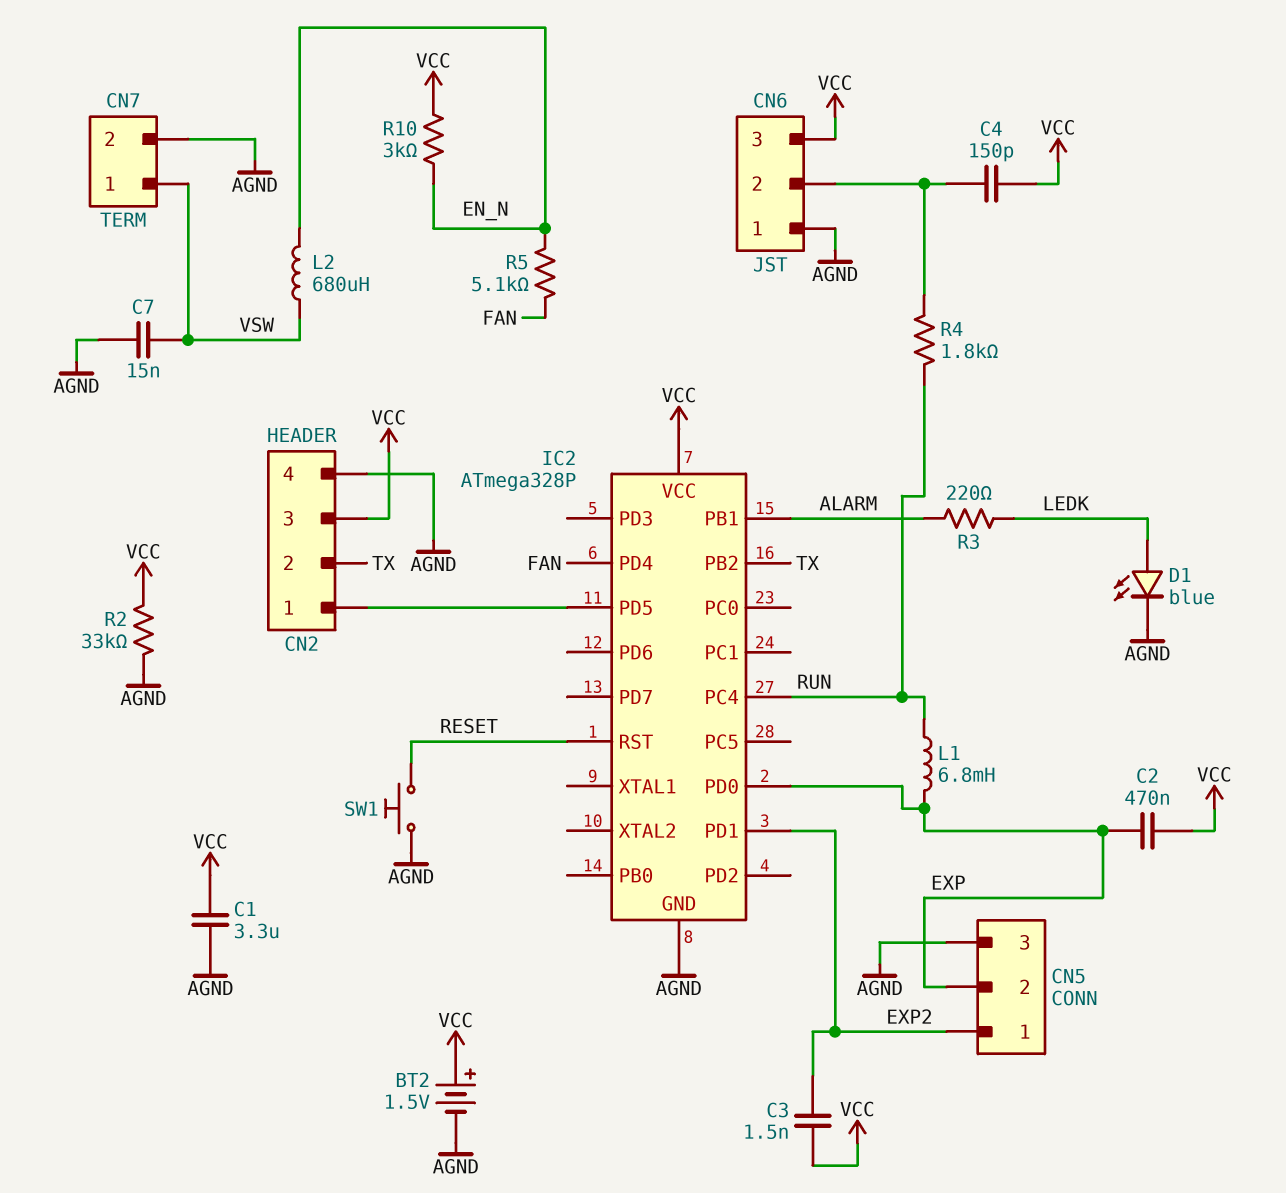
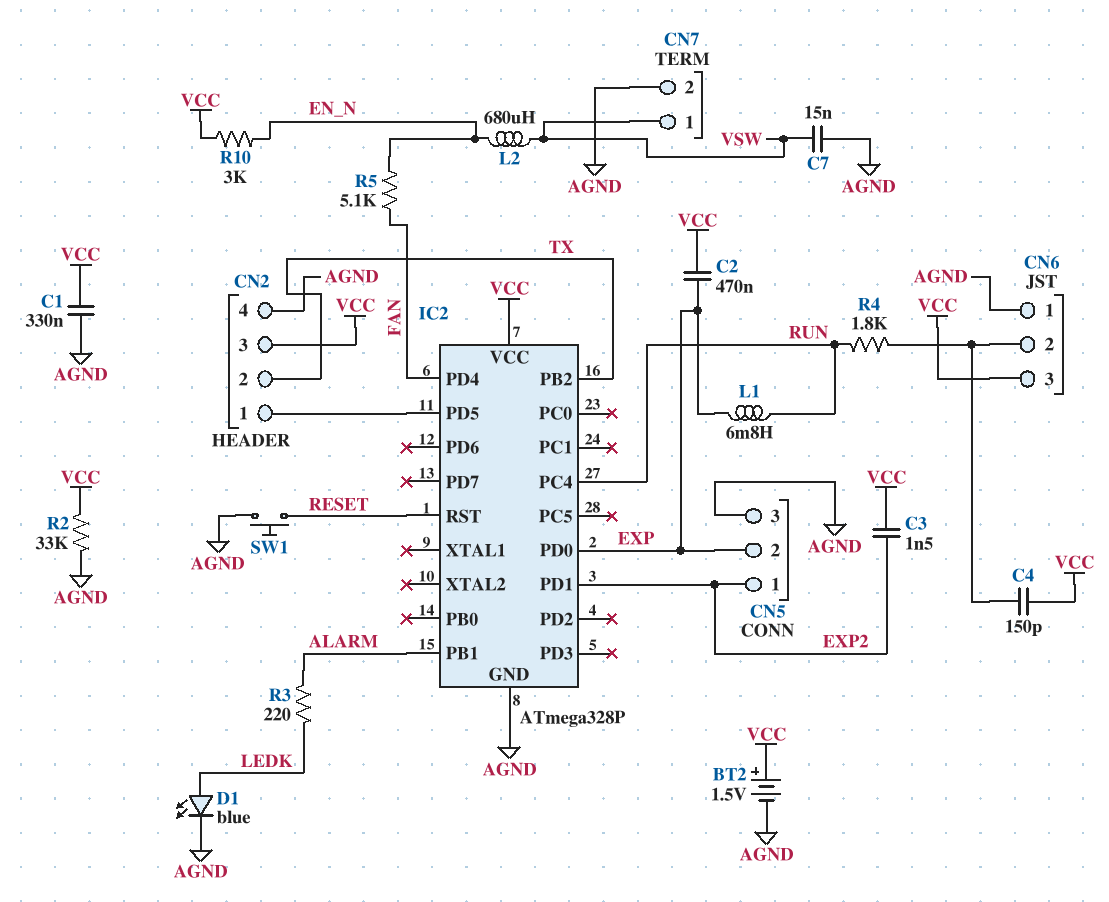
C1: 3.3uF (AGND, VCC) -> 330nF (AGND, VCC)

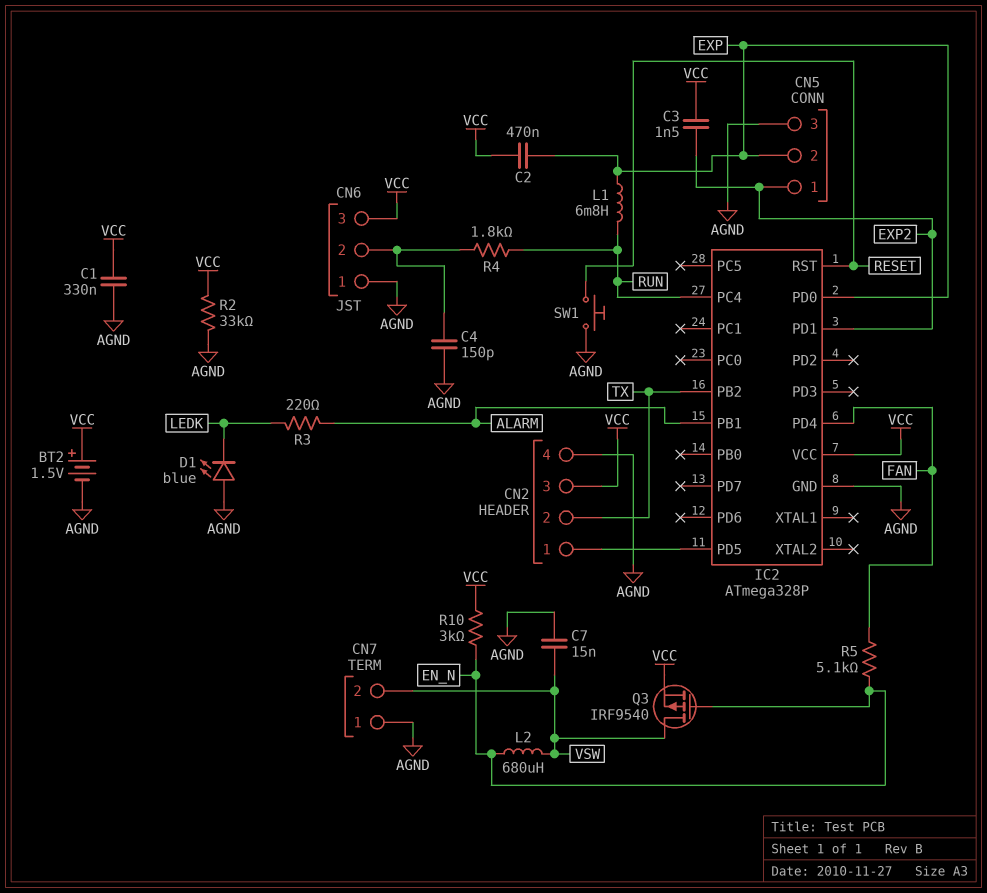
C4: 150pF (CN6/2, VCC) -> 150pF (AGND, CN6/2)
CN7 pin 1: VSW -> AGND
CN7 pin 2: AGND -> VSW
D1: LED blue (A LEDK, K AGND) -> LED blue (A AGND, K LEDK)
Q3: none -> PMOS IRF9540 (G EN_N, D VSW, S VCC)

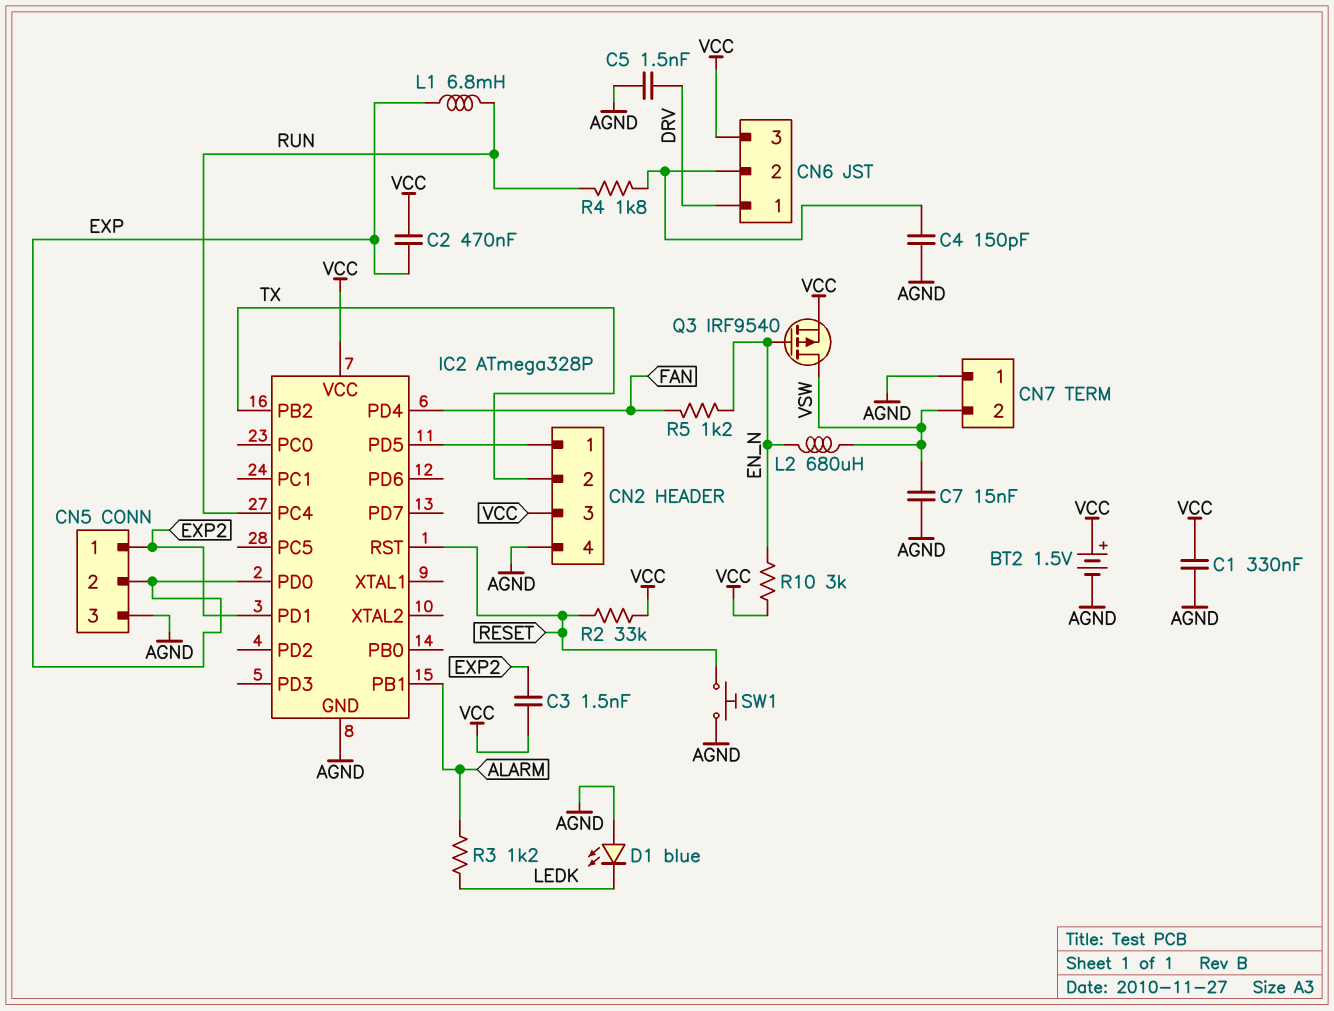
C5: none -> 1.5nF (AGND, DRV)
CN6 pin 1: AGND -> DRV
R2: 33k (AGND, VCC) -> 33k (RESET, VCC)
R3: 220 (ALARM, LEDK) -> 1.2k (ALARM, LEDK)
R5: 5.1k (EN_N, FAN) -> 1.2k (EN_N, FAN)

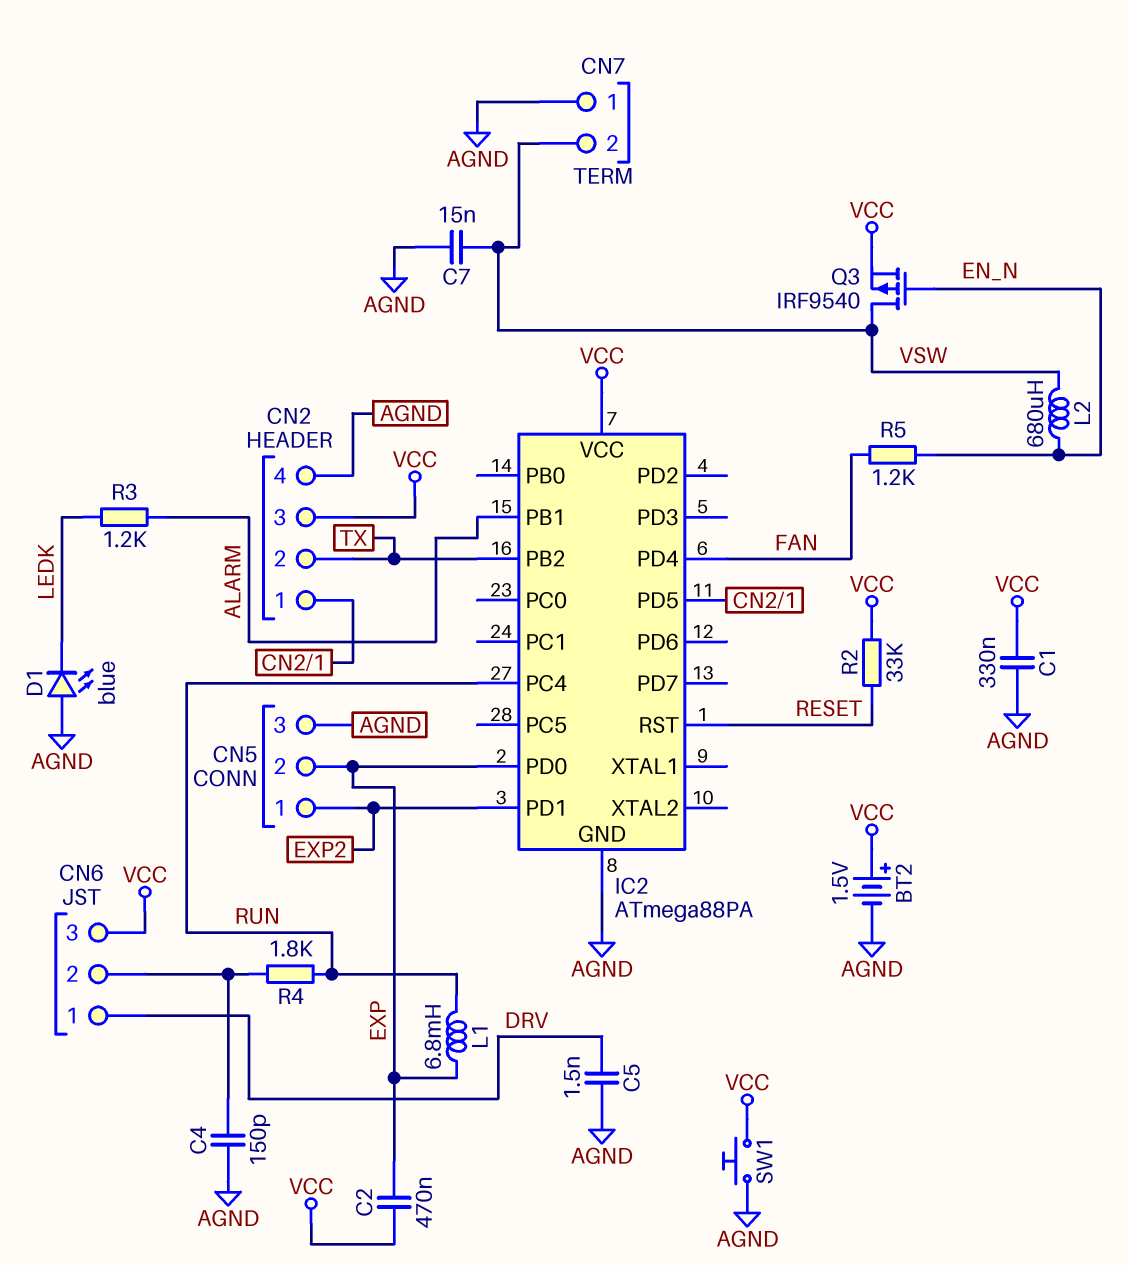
C3: 1.5nF (EXP2, VCC) -> none
IC2: ATmega328P -> ATmega88PA
R10: 3k (EN_N, VCC) -> none
SW1: button (AGND, RESET) -> button (AGND, VCC)

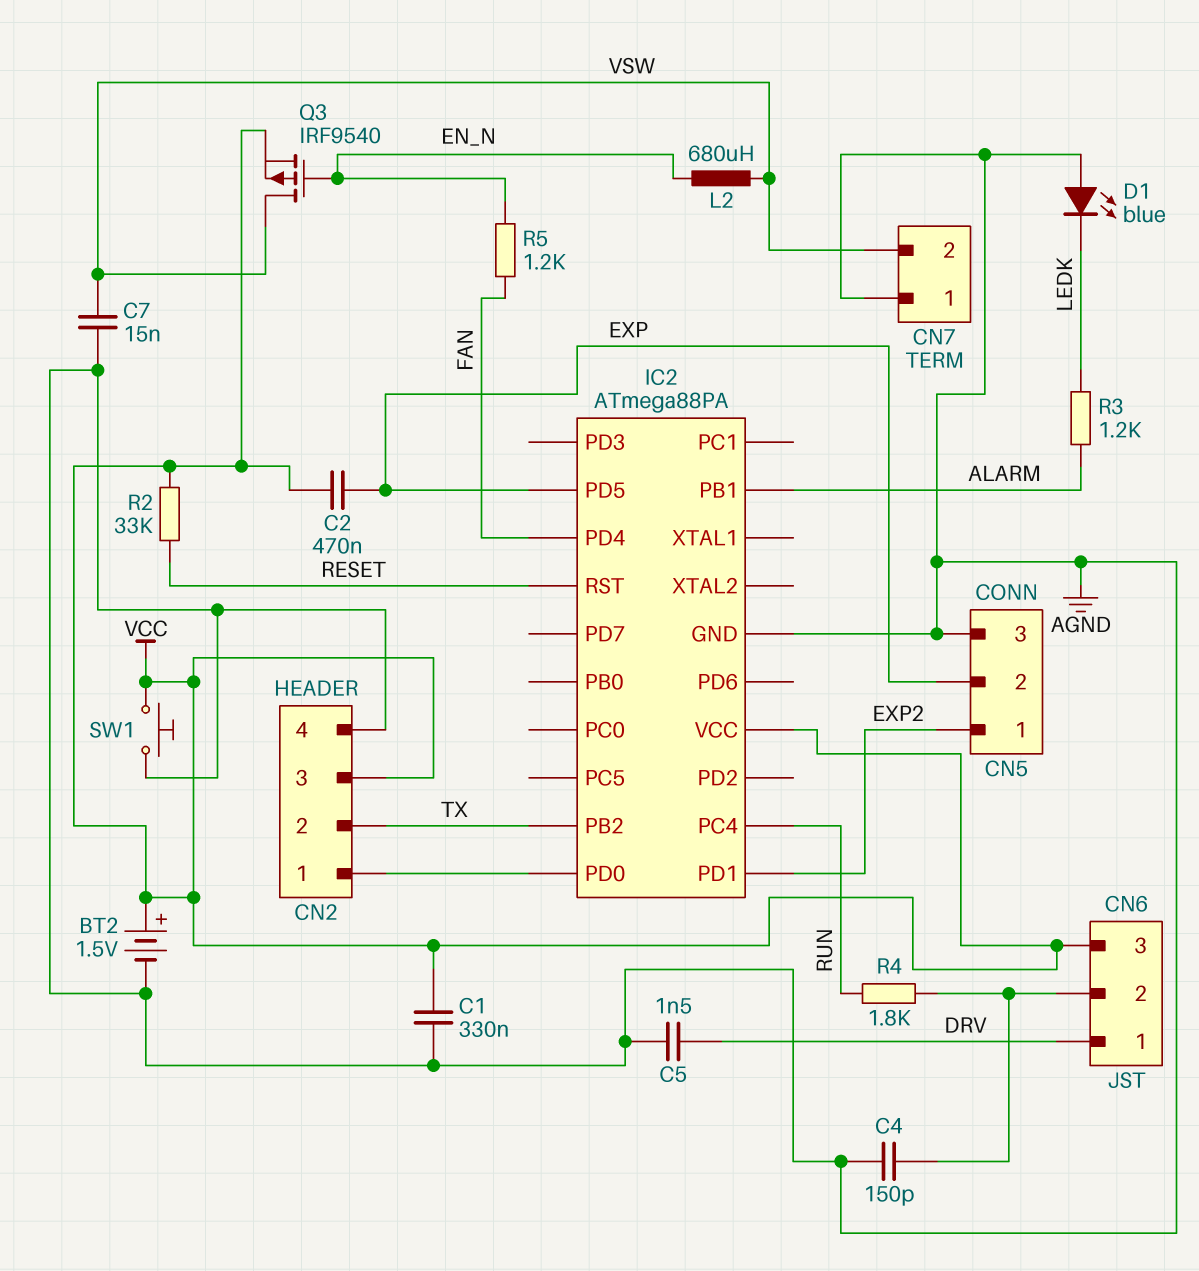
IC2 pin PD0: EXP -> CN2/1
IC2 pin PD5: CN2/1 -> EXP
L1: 6.8mH (EXP, RUN) -> none

